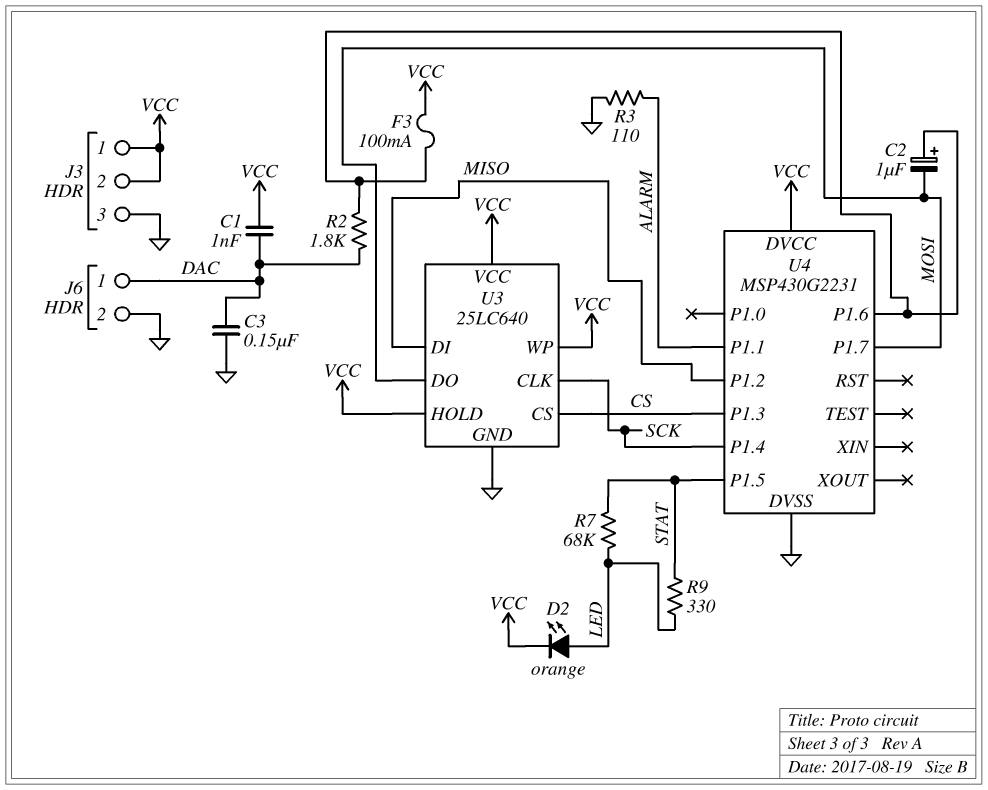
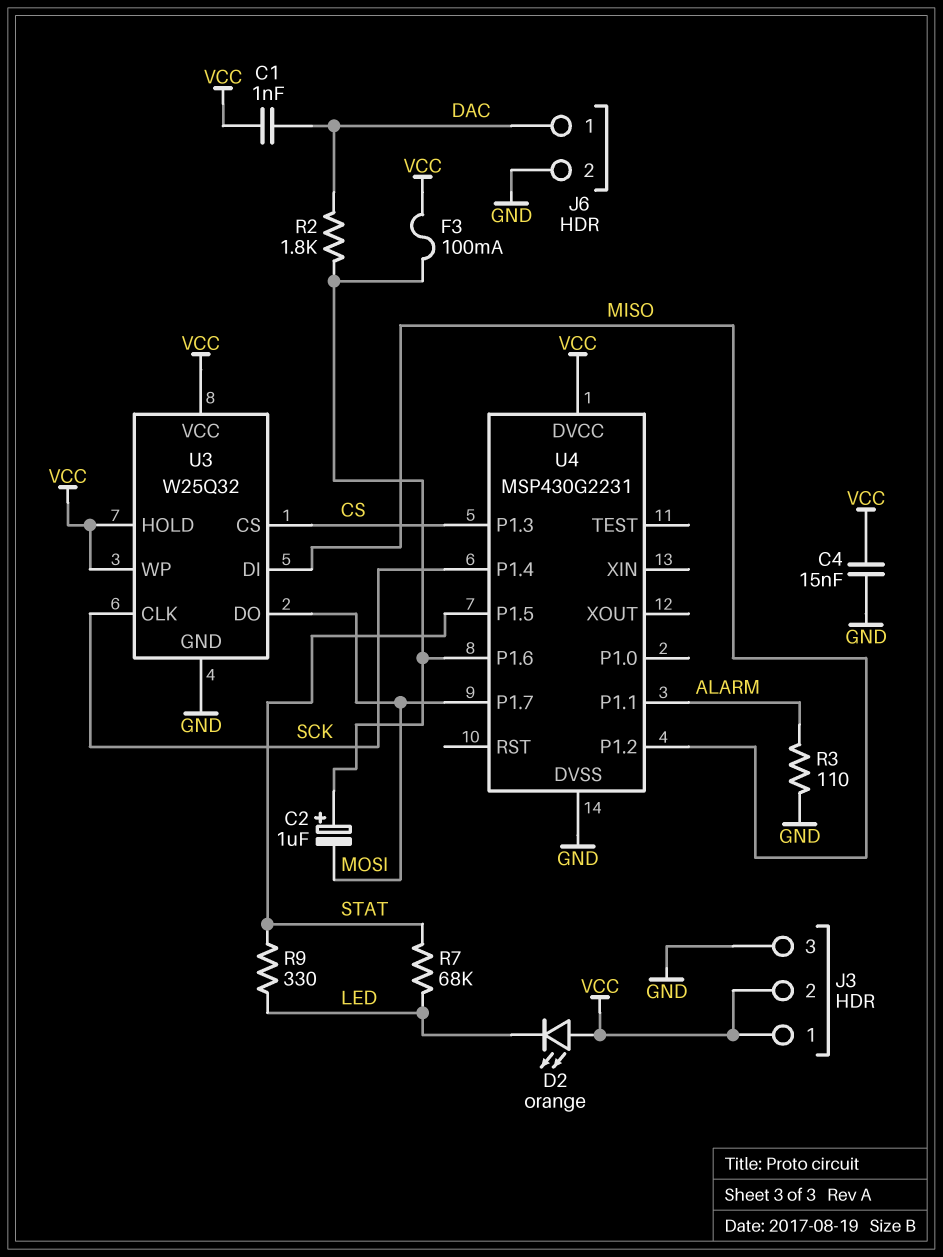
C3: 150nF (DAC, GND) -> none
C4: none -> 15nF (GND, VCC)
D2: LED orange (A LED, K VCC) -> LED orange (A VCC, K LED)
U3: 25LC640 -> W25Q32

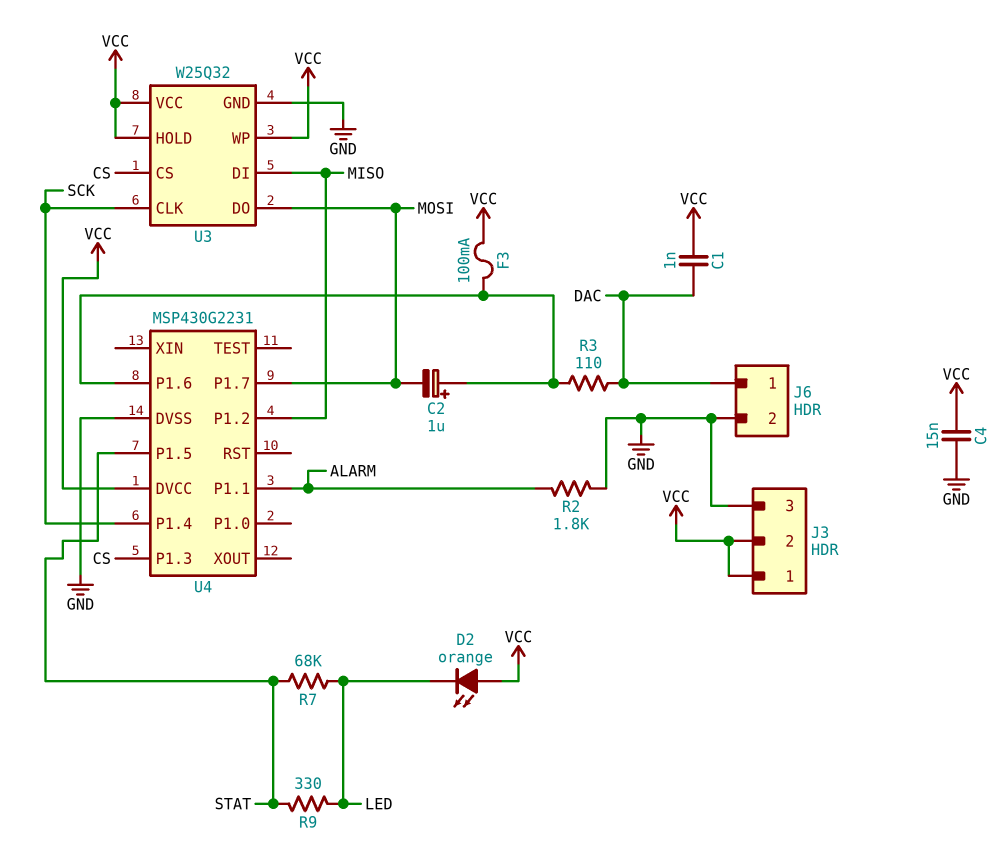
R2: 1.8k (DAC, U4/P1.6) -> 1.8k (ALARM, GND)
R3: 110 (ALARM, GND) -> 110 (DAC, U4/P1.6)

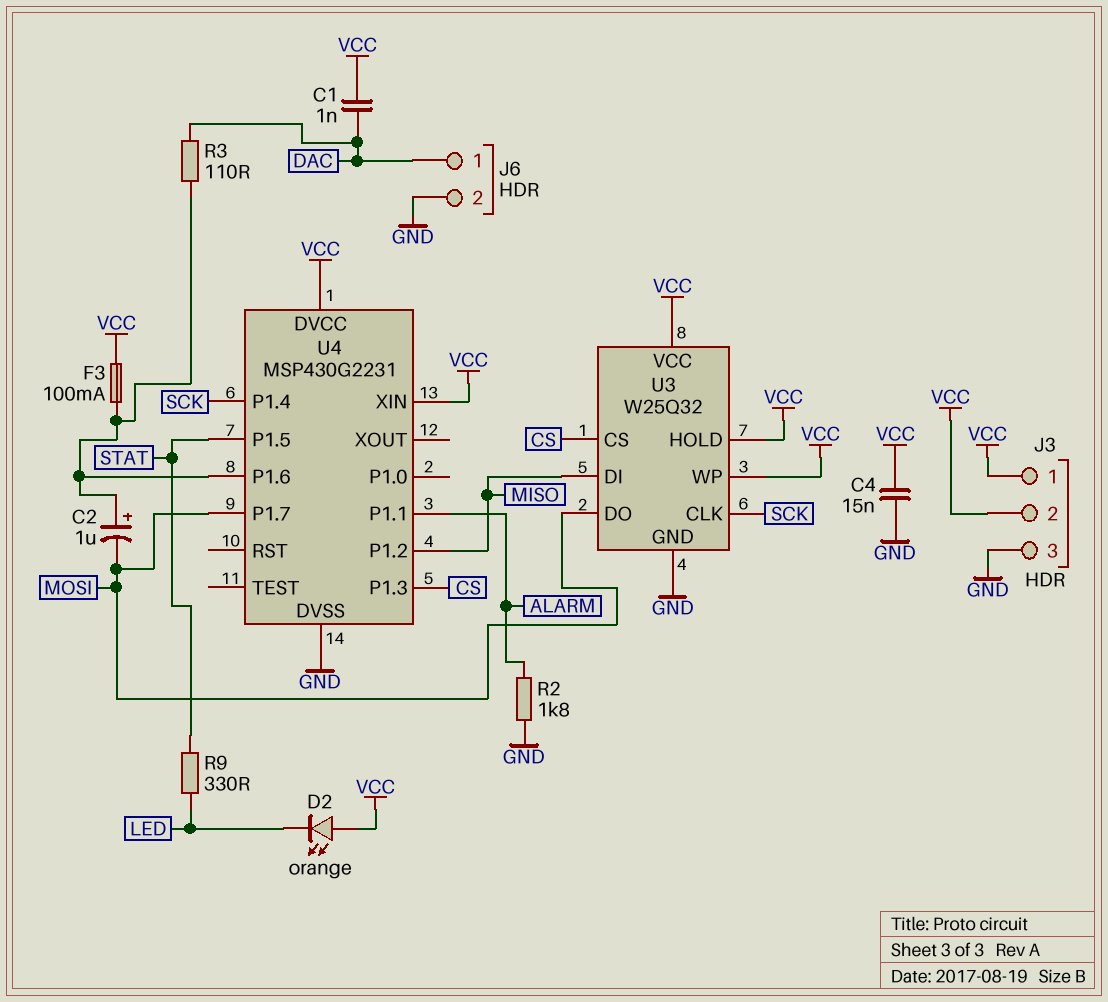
R7: 68k (LED, STAT) -> none
U4 pin XIN: none -> VCC

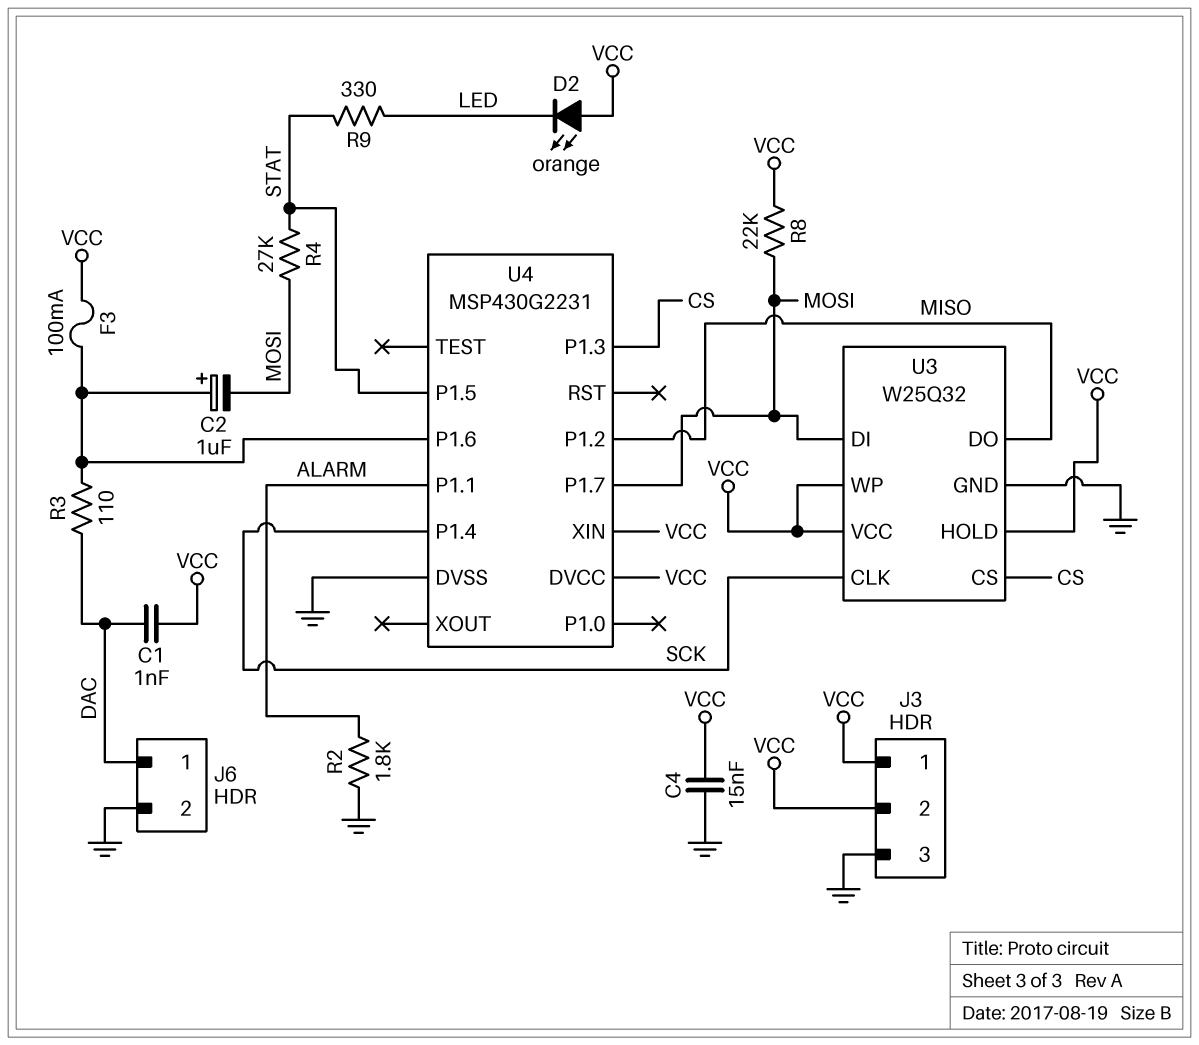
R4: none -> 27k (MOSI, STAT)
R8: none -> 22k (MOSI, VCC)
U3 pin DI: MISO -> MOSI
U3 pin DO: MOSI -> MISO

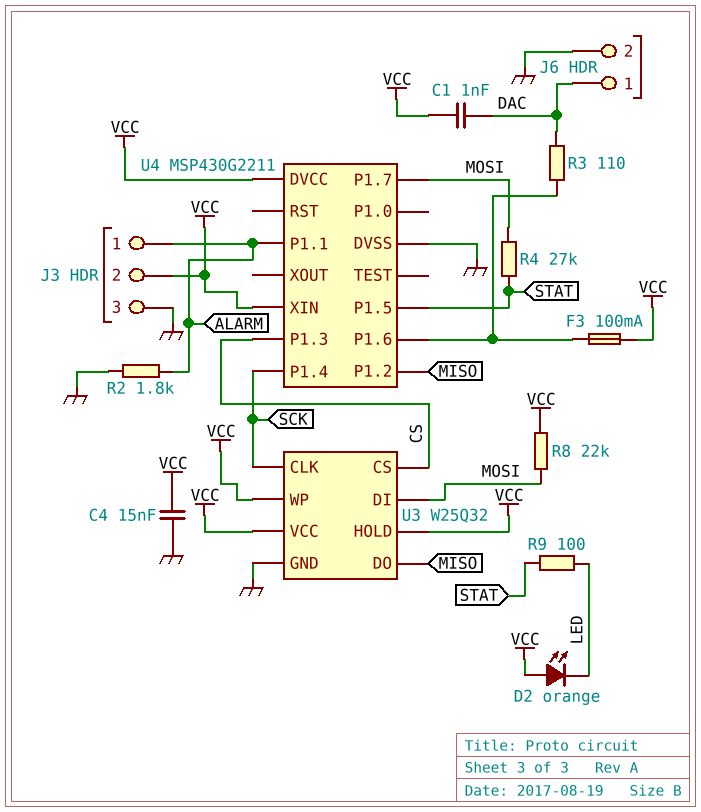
C2: 1uF (plus U4/P1.6, minus MOSI) -> none
J3 pin 1: VCC -> ALARM
R9: 330 (LED, STAT) -> 100 (LED, STAT)
U4: MSP430G2231 -> MSP430G2211

